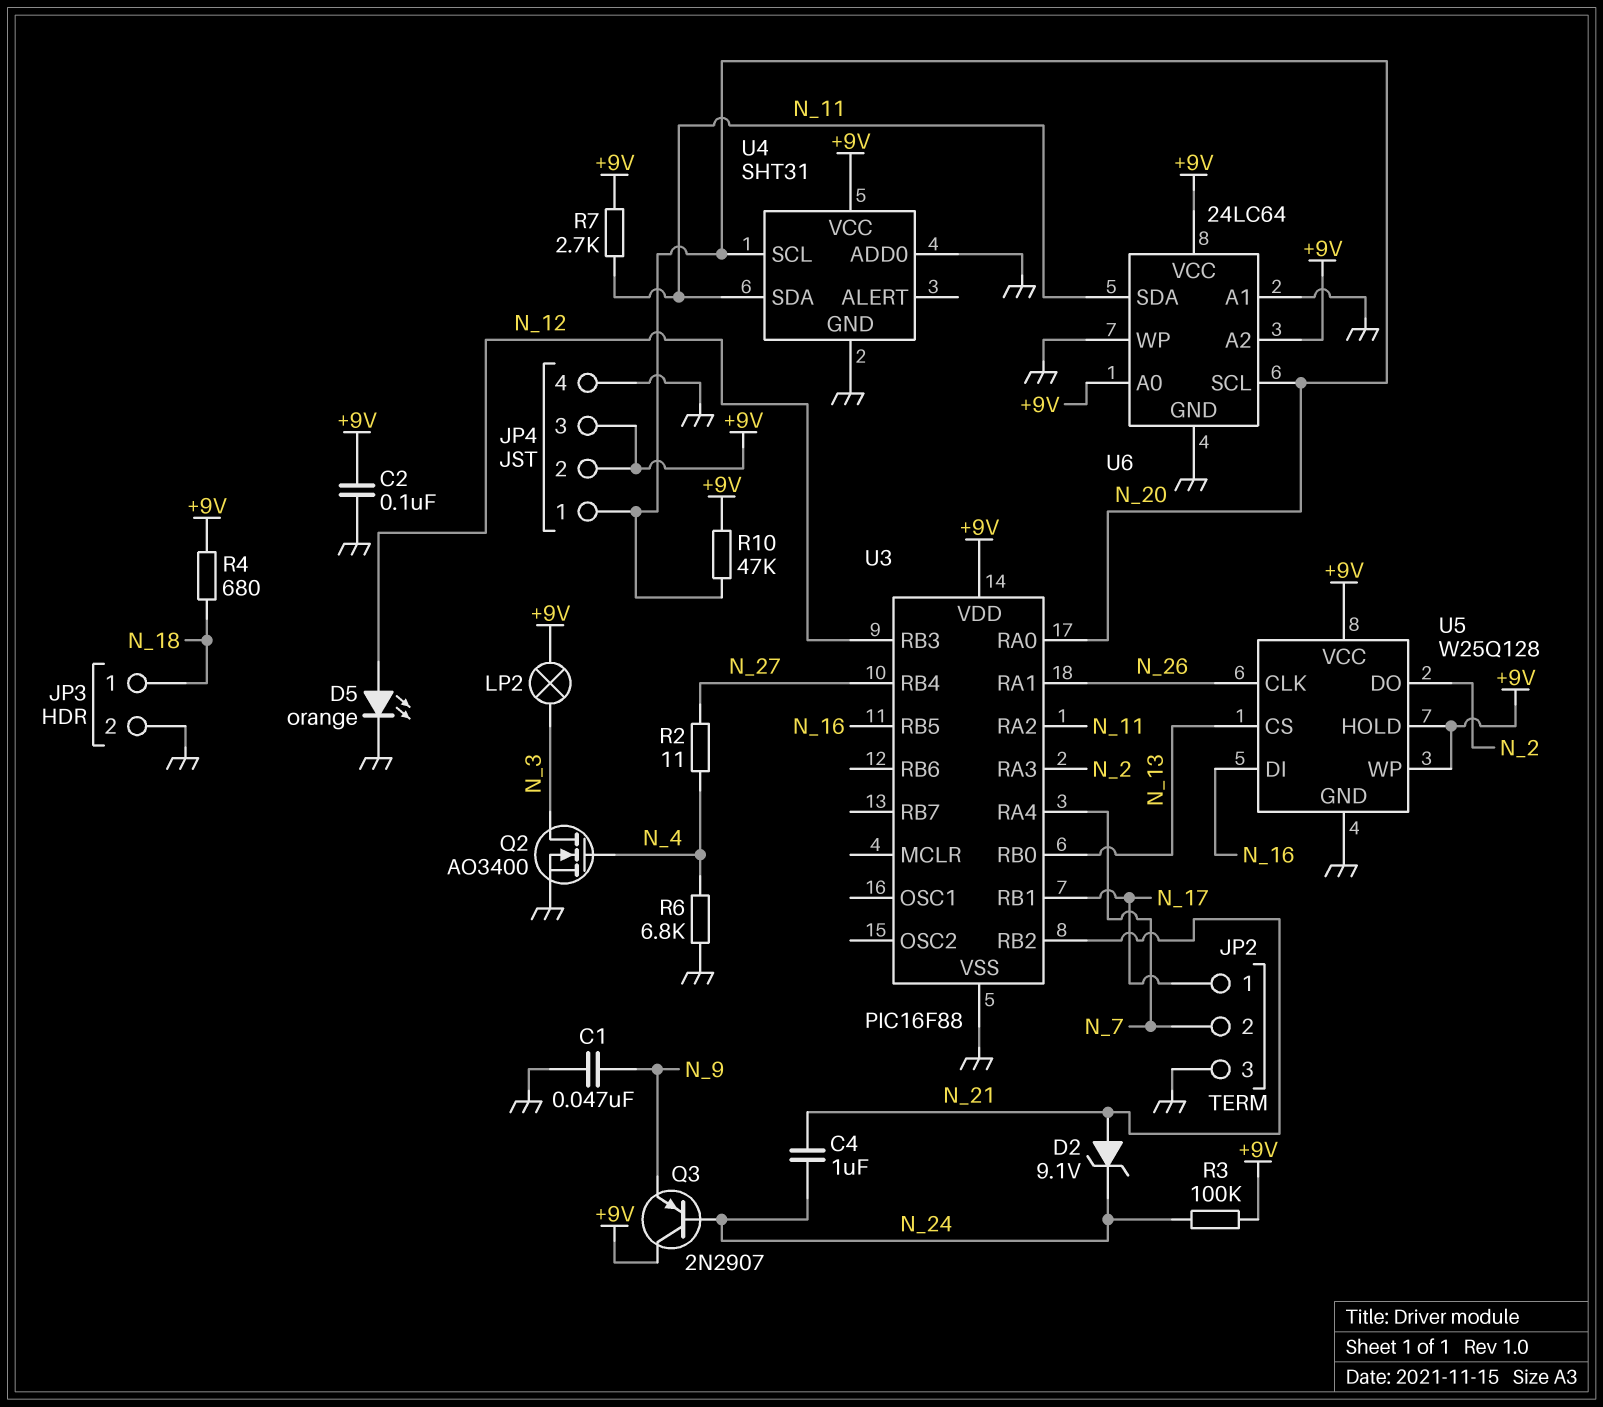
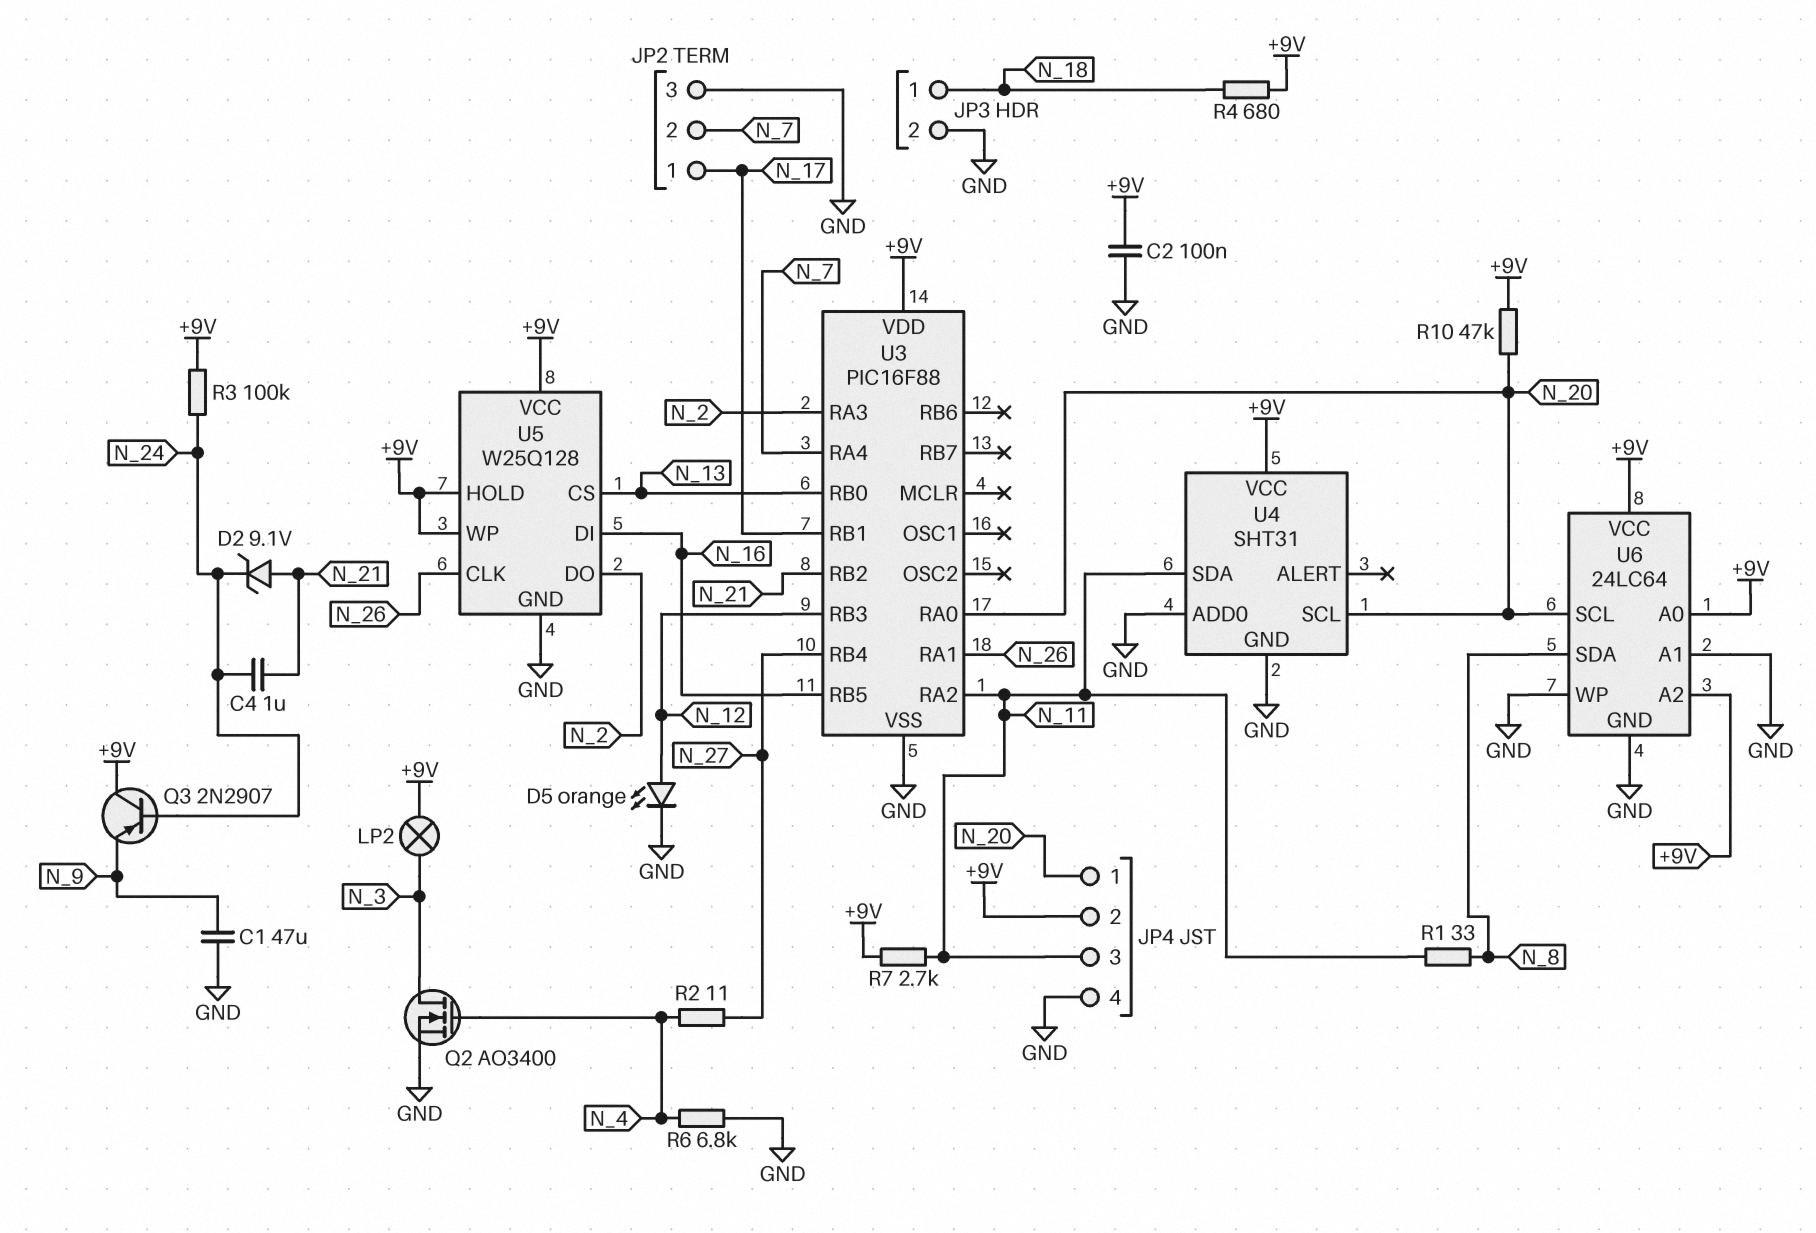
C1: 47nF (GND, N_9) -> 47uF (GND, N_9)
JP4 pin 3: +9V -> N_11
R1: none -> 33 (N_8, N_11)
U6 pin SDA: N_11 -> N_8

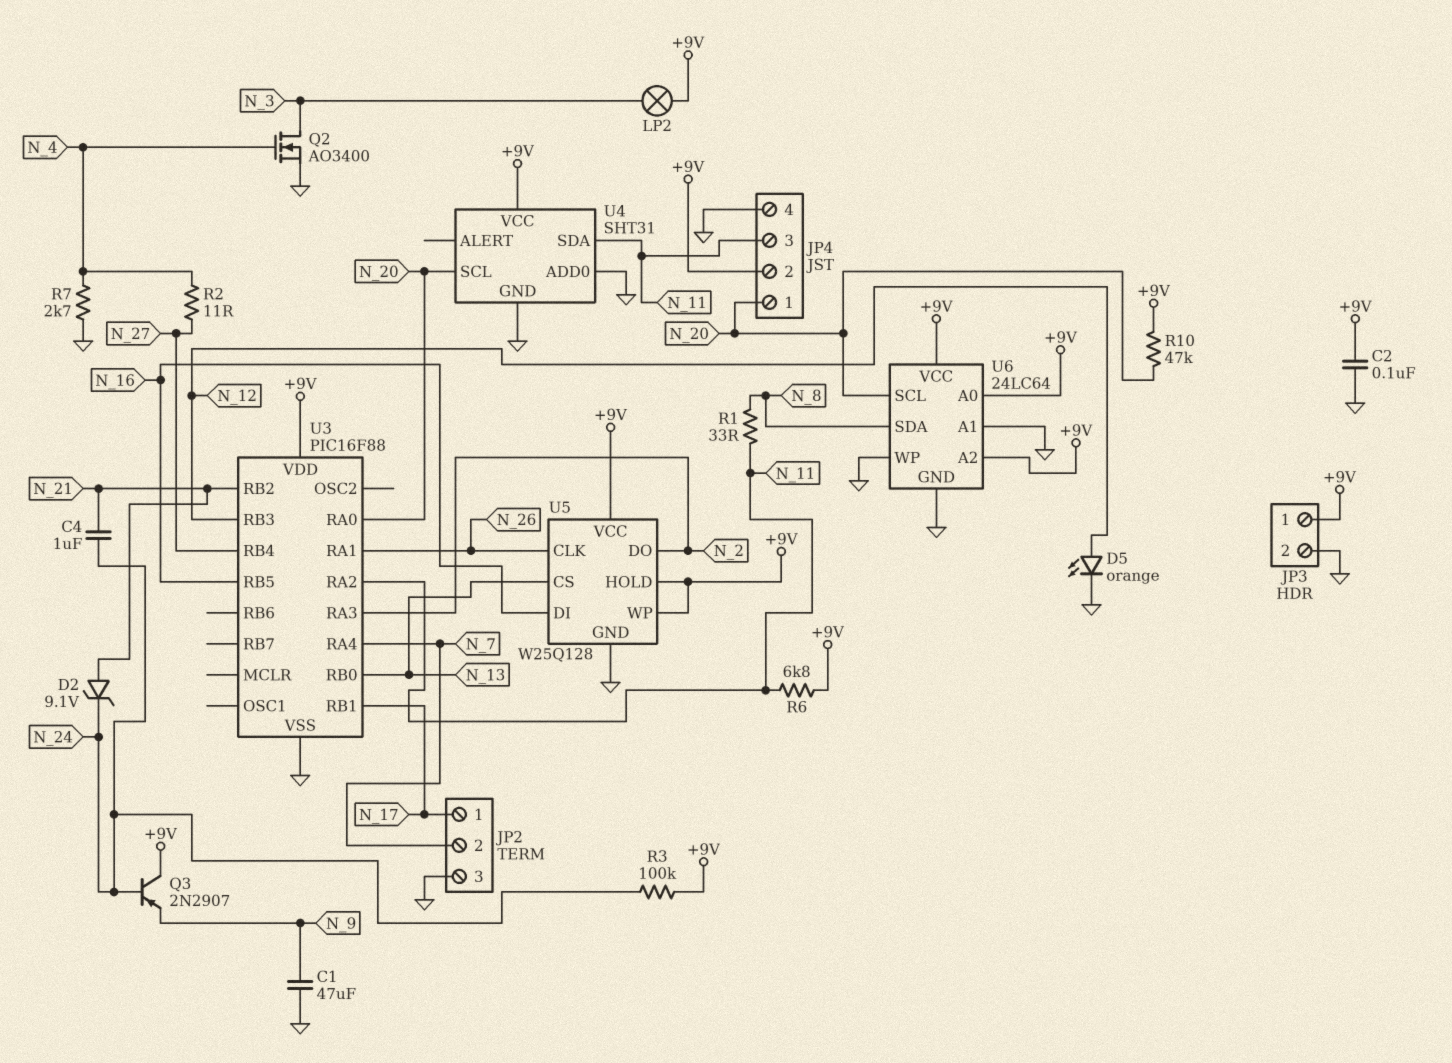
JP3 pin 1: N_18 -> +9V
R4: 680 (+9V, N_18) -> none
R6: 6.8k (GND, N_4) -> 6.8k (+9V, N_11)
R7: 2.7k (+9V, N_11) -> 2.7k (GND, N_4)

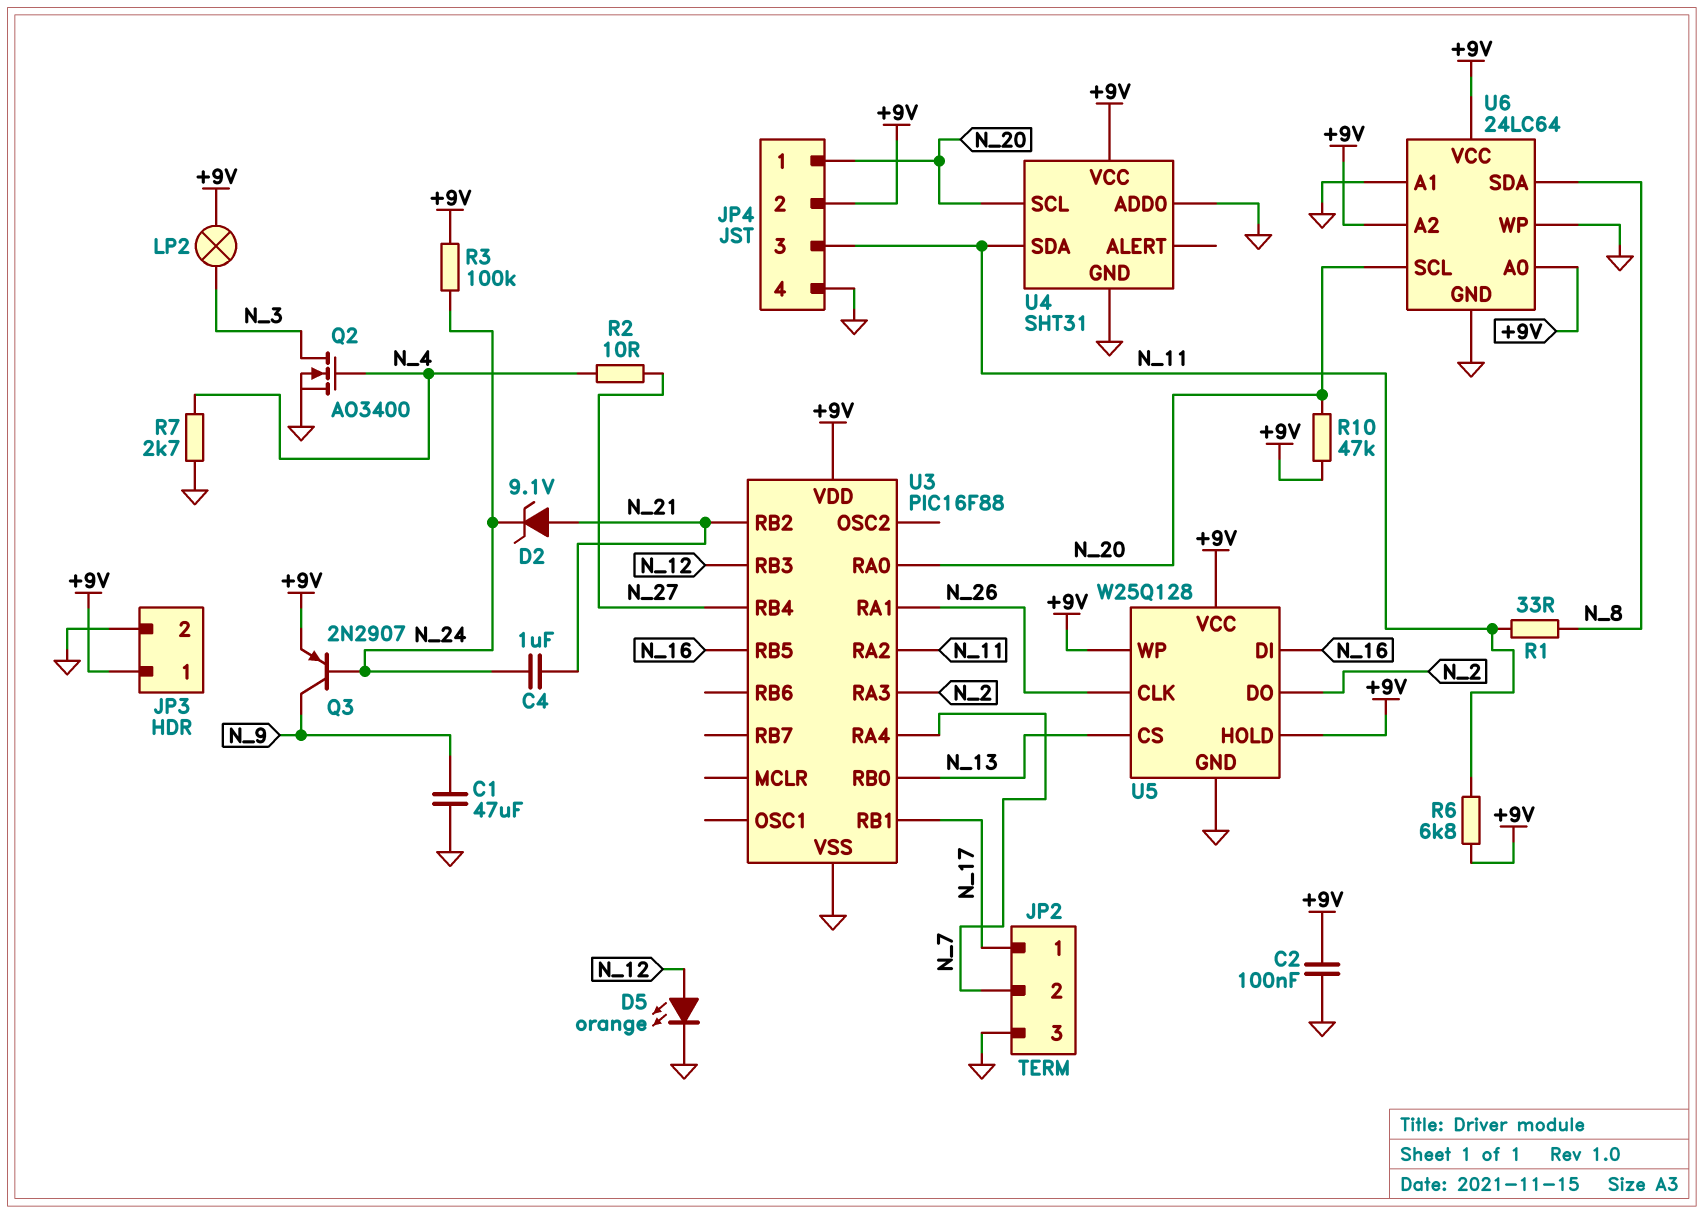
Q3: PNP 2N2907 (B N_24, C +9V, E N_9) -> PNP 2N2907 (B N_24, C N_9, E +9V)
R2: 11 (N_4, N_27) -> 10 (N_4, N_27)

